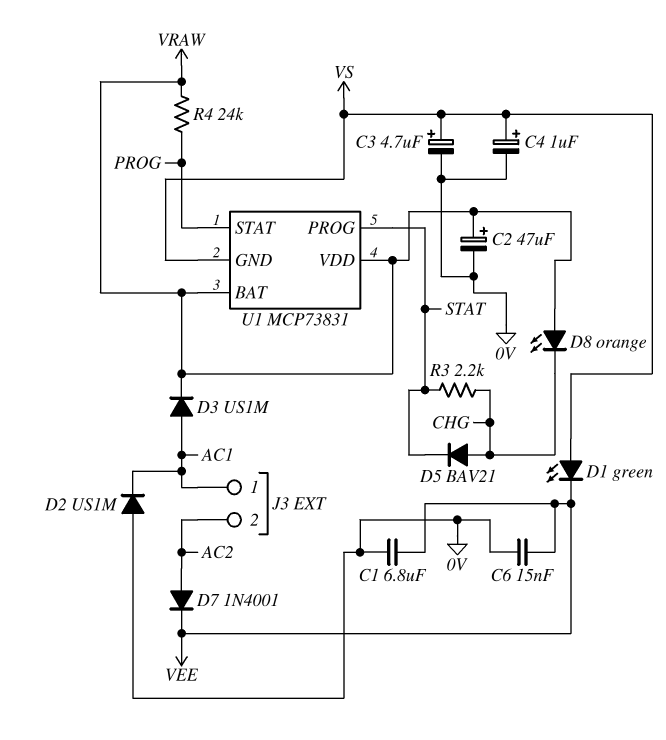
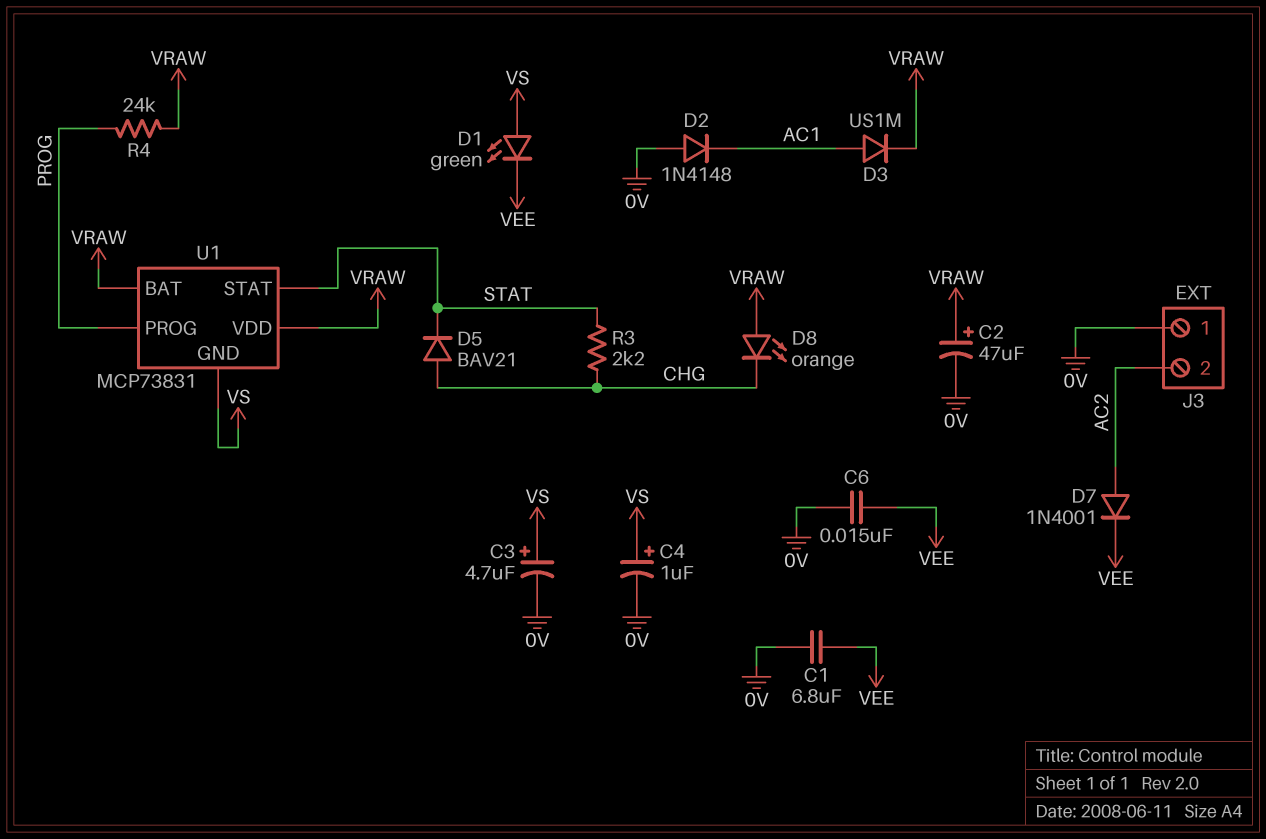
D2: diode US1M (A 0V, K AC1) -> diode 1N4148 (A 0V, K AC1)
J3 pin 1: AC1 -> 0V
U1 pin PROG: STAT -> PROG
U1 pin STAT: PROG -> STAT

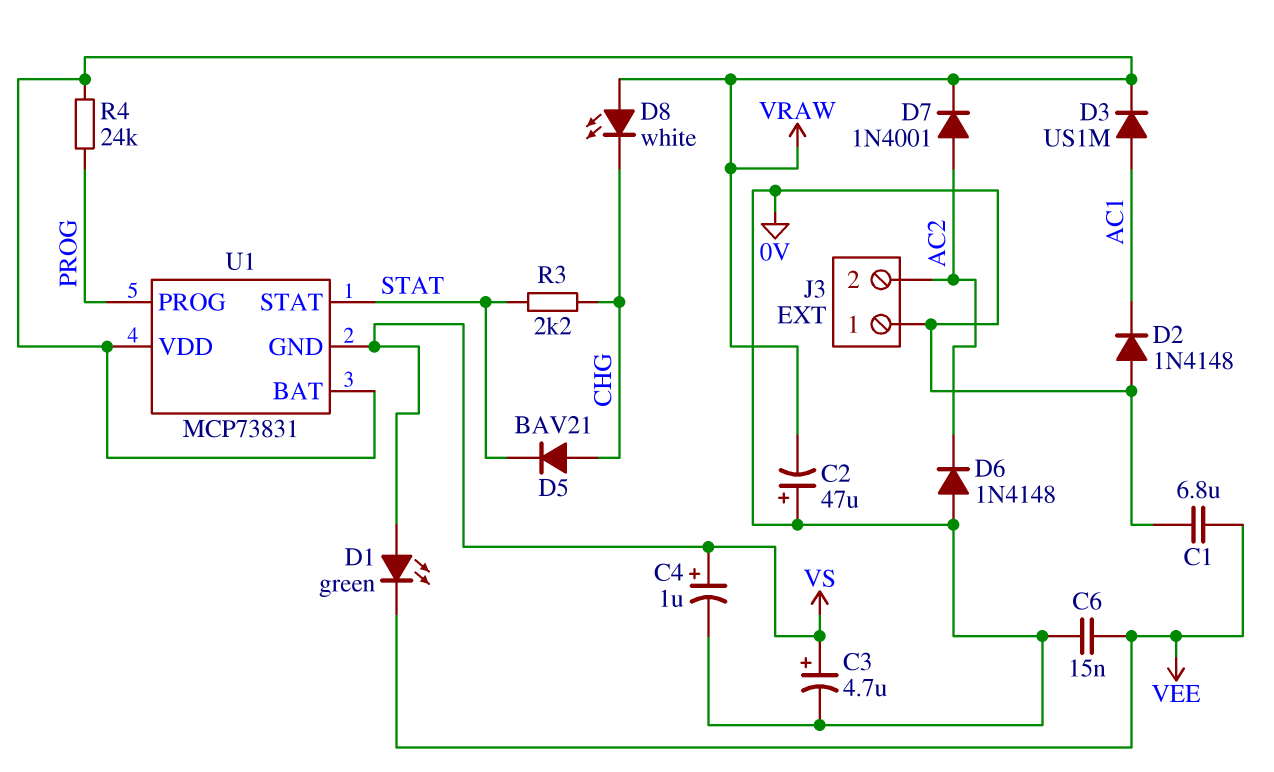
C2: 47uF (plus VRAW, minus 0V) -> 47uF (plus 0V, minus VRAW)
D6: none -> diode 1N4148 (A 0V, K AC2)
D7: diode 1N4001 (A AC2, K VEE) -> diode 1N4001 (A AC2, K VRAW)
D8: LED orange (A VRAW, K CHG) -> LED white (A VRAW, K CHG)

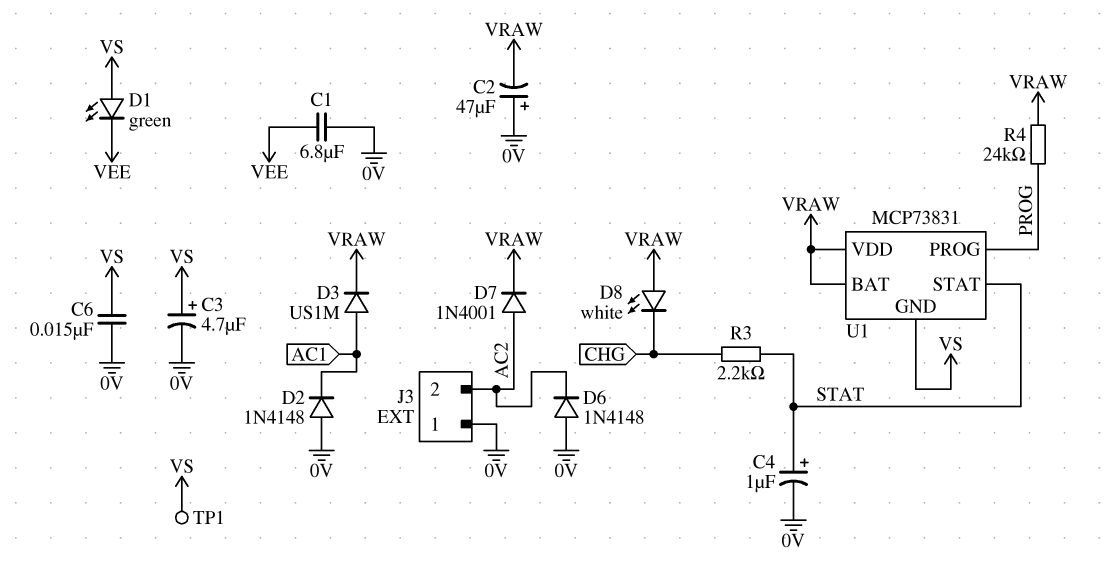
C4: 1uF (plus VS, minus 0V) -> 1uF (plus STAT, minus 0V)
C6: 15nF (0V, VEE) -> 15nF (0V, VS)
D5: diode BAV21 (A CHG, K STAT) -> none
TP1: none -> test point (VS)

